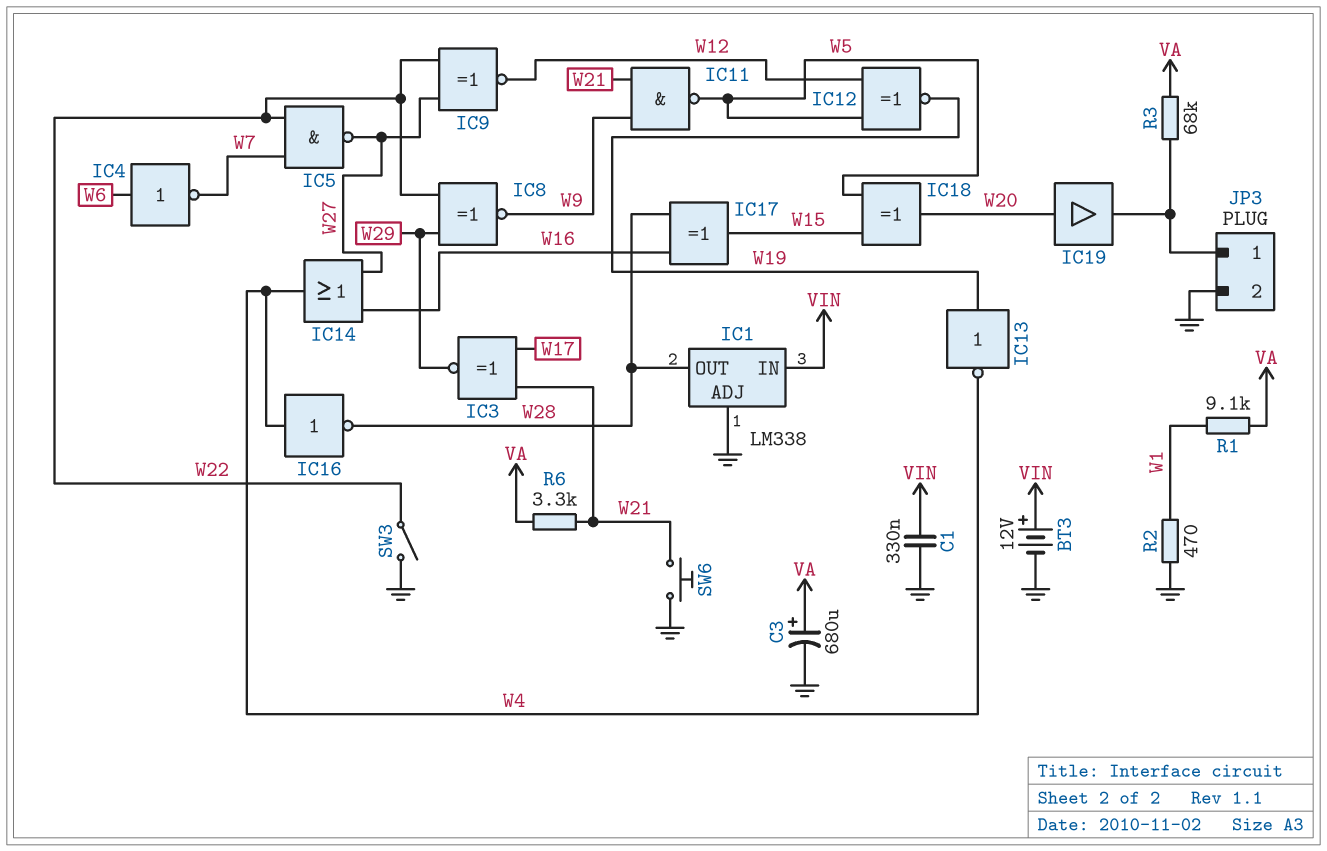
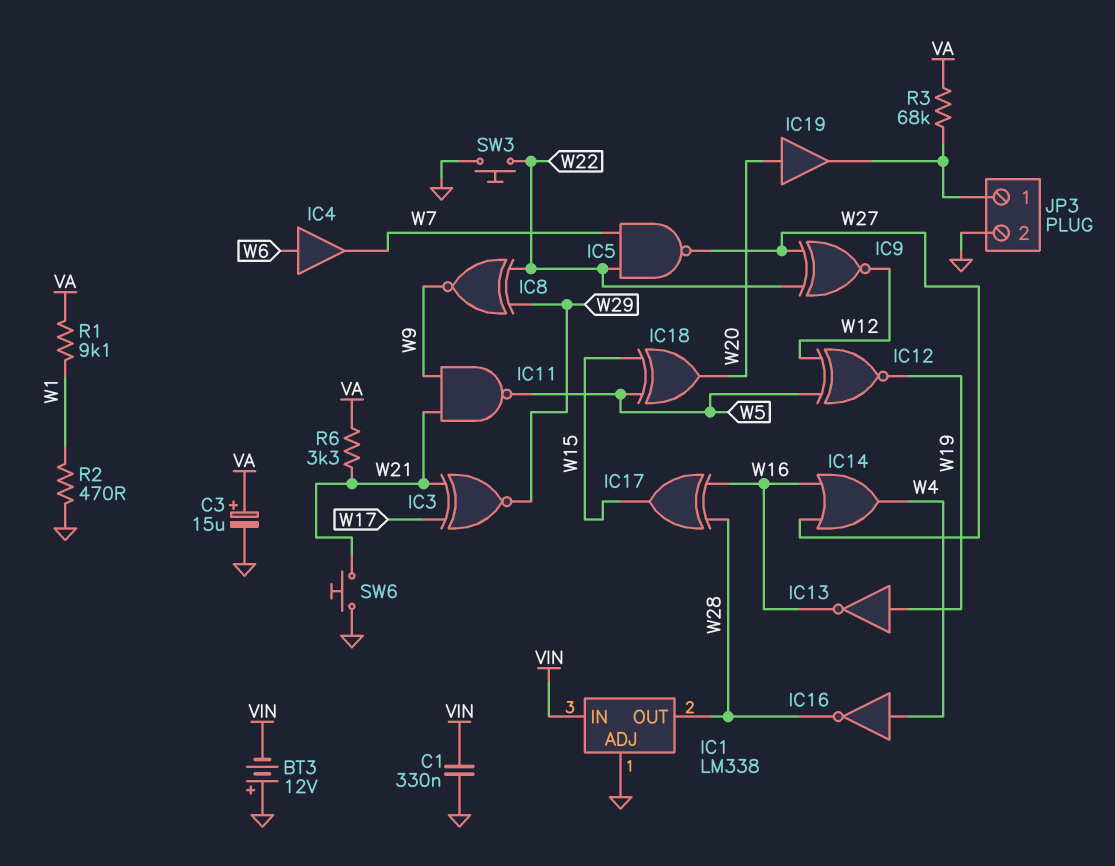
BT3: 12V (plus VIN, minus GND) -> 12V (plus GND, minus VIN)
C3: 680uF (plus VA, minus GND) -> 15uF (plus VA, minus GND)
IC4: NOT (in W6, out W7) -> buffer (in W6, out W7)
IC13: NOT (in W19, out W4) -> NOT (in W19, out W16)
SW3: switch (GND, W22) -> button (GND, W22)

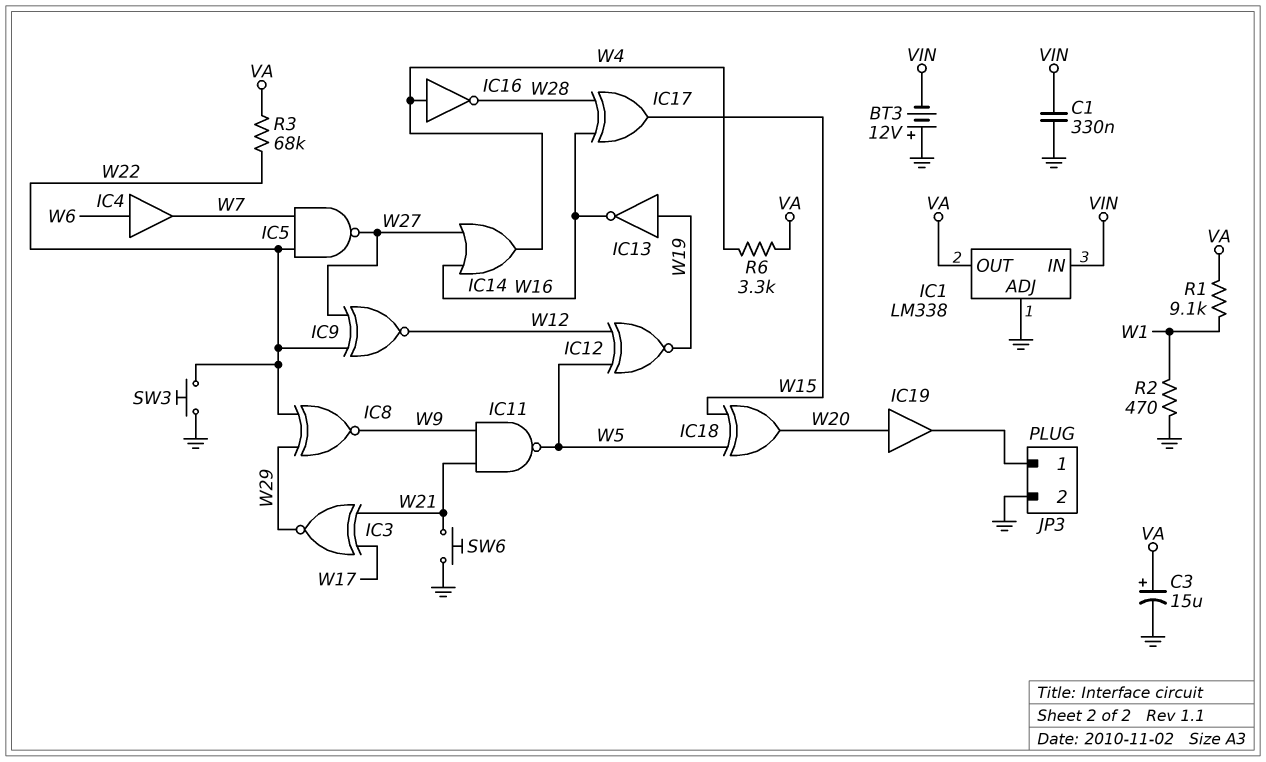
IC1 pin OUT: W28 -> VA
R3: 68k (JP3/1, VA) -> 68k (VA, W22)
R6: 3.3k (VA, W21) -> 3.3k (VA, W4)

